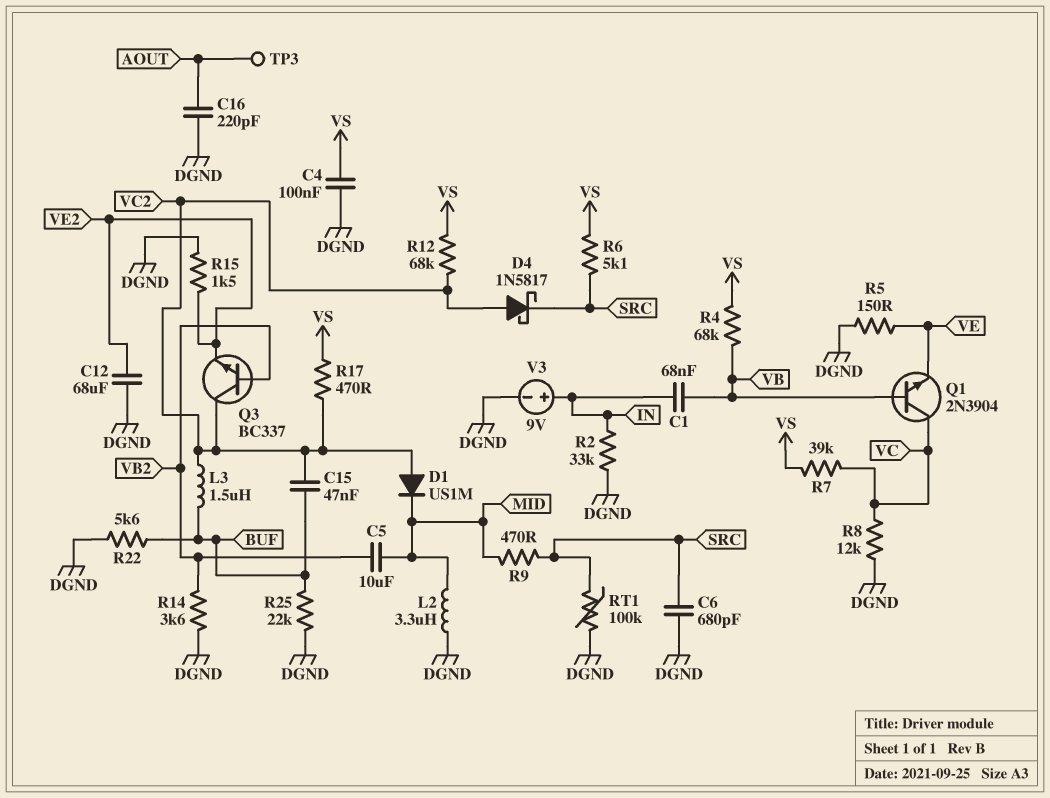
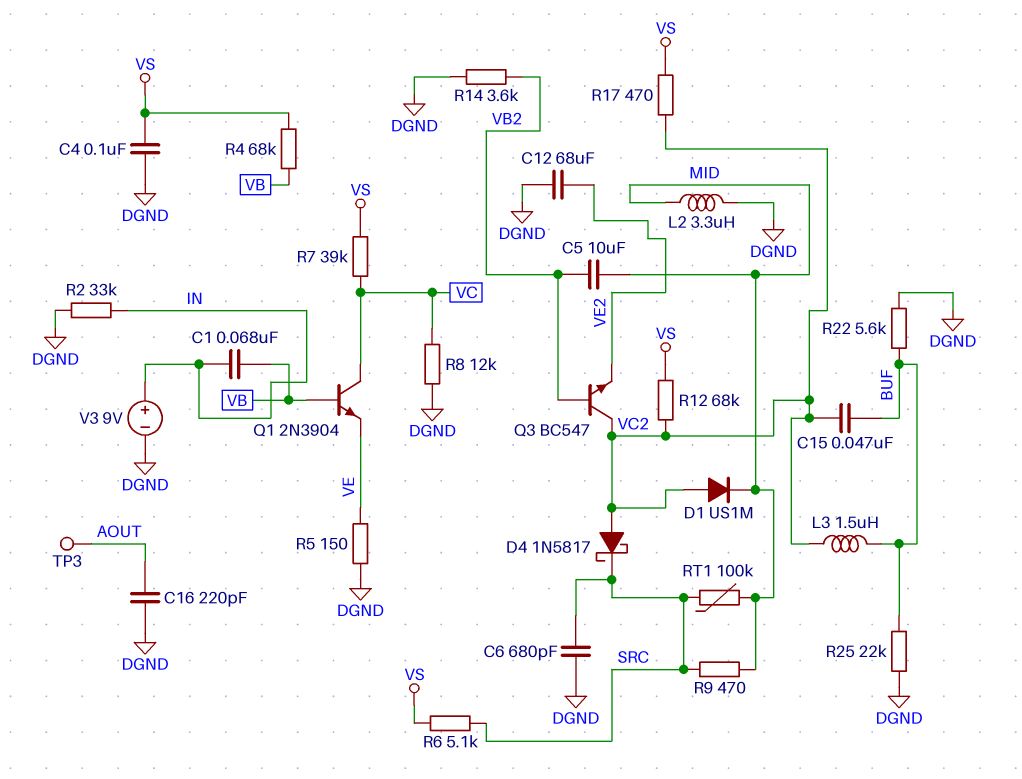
Q3: NPN BC337 (B VB2, C VC2, E VE2) -> NPN BC547 (B VB2, C VC2, E VE2)
R15: 1.5k (DGND, VE2) -> none
RT1: 100k (DGND, SRC) -> 100k (MID, SRC)

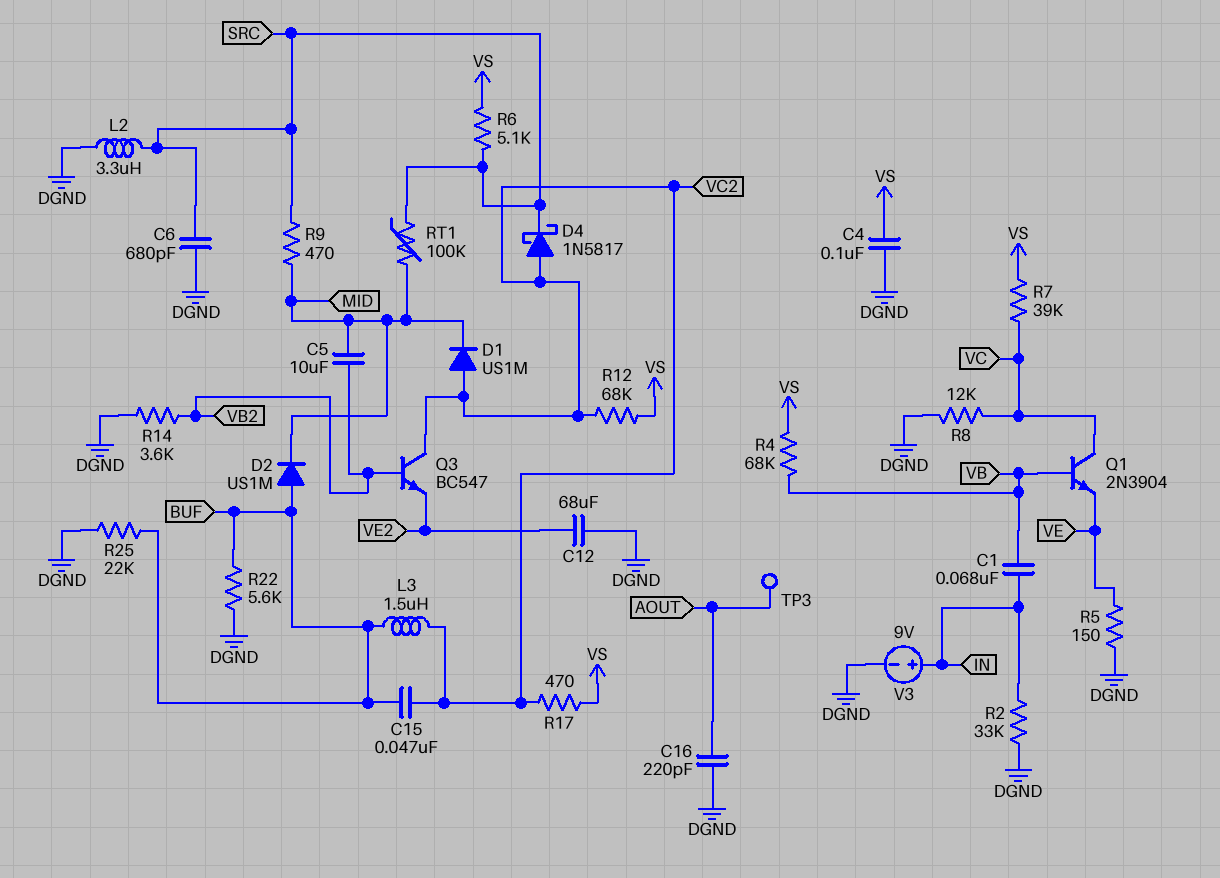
D2: none -> diode US1M (A BUF, K MID)
L2: 3.3uH (DGND, MID) -> 3.3uH (DGND, SRC)

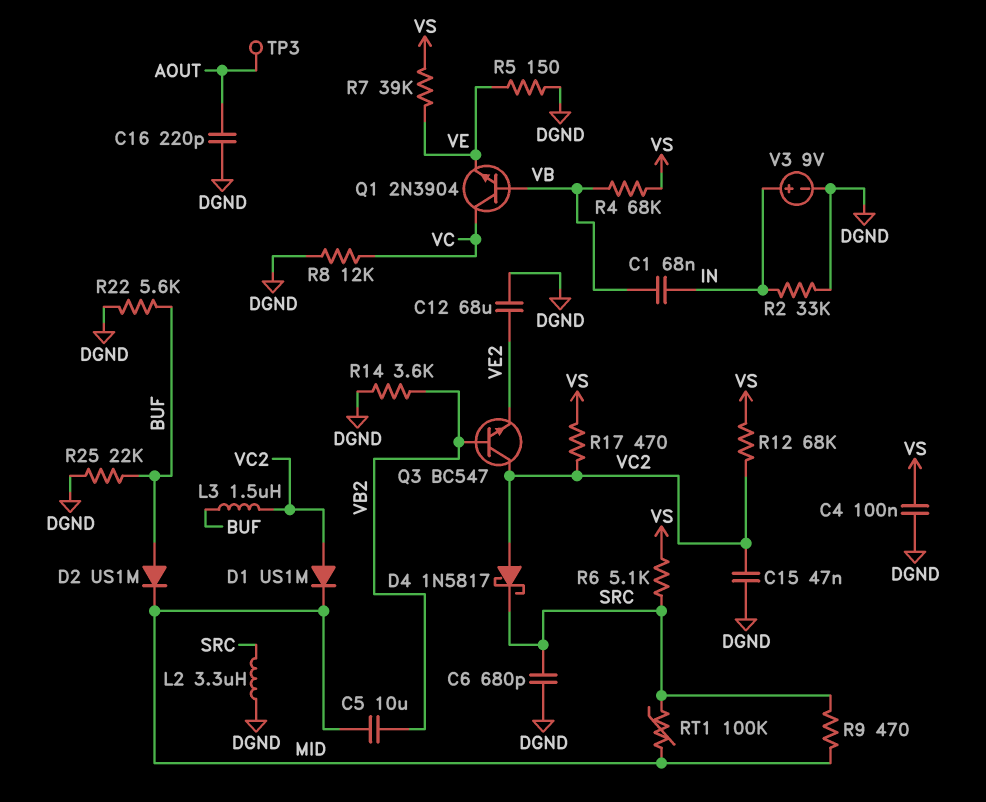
C15: 47nF (BUF, VC2) -> 47nF (DGND, VC2)
R7: 39k (VC, VS) -> 39k (VE, VS)

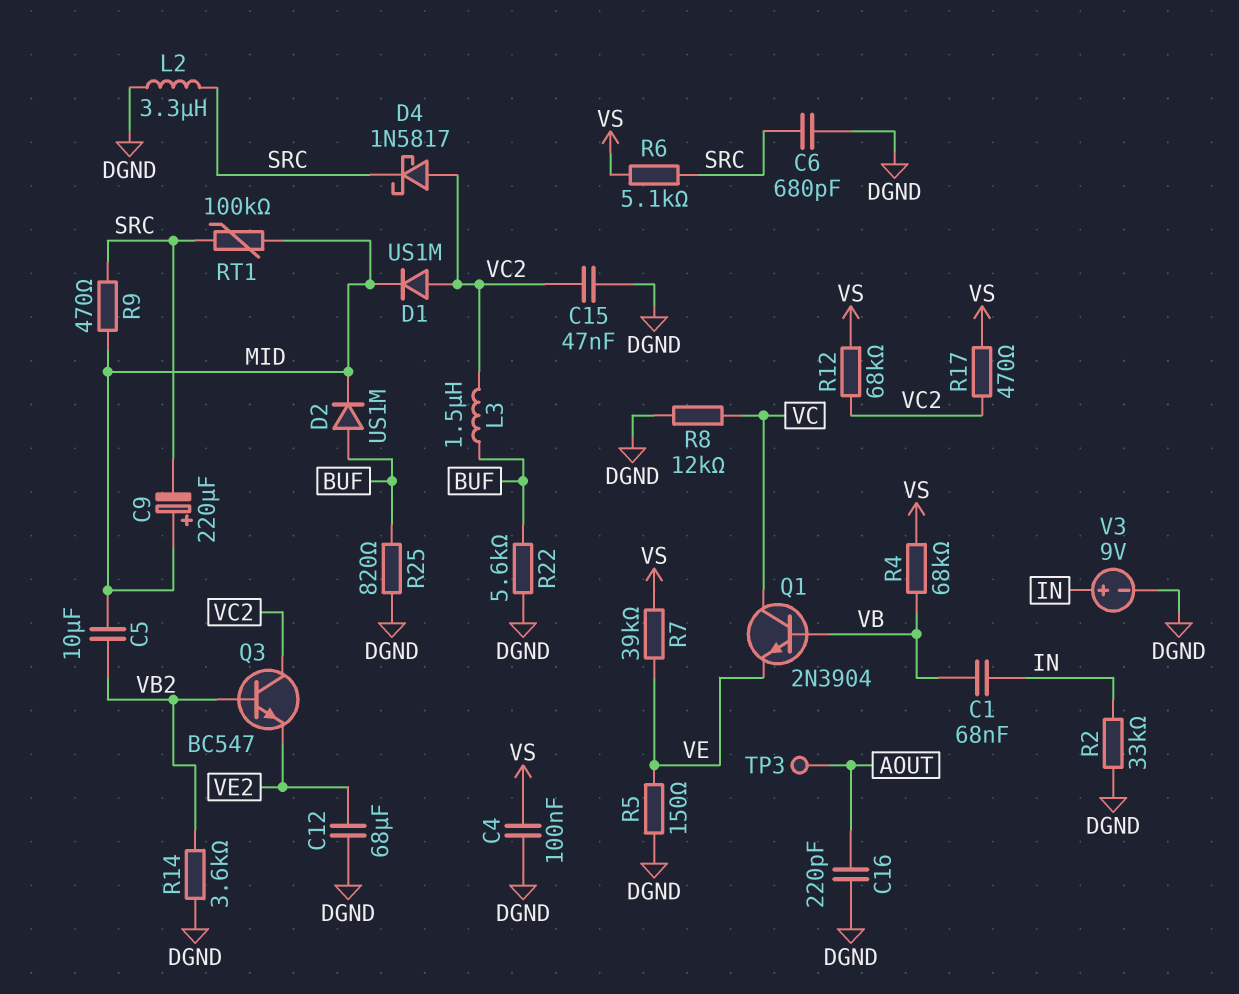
C9: none -> 220uF (plus MID, minus SRC)
R25: 22k (BUF, DGND) -> 820 (BUF, DGND)

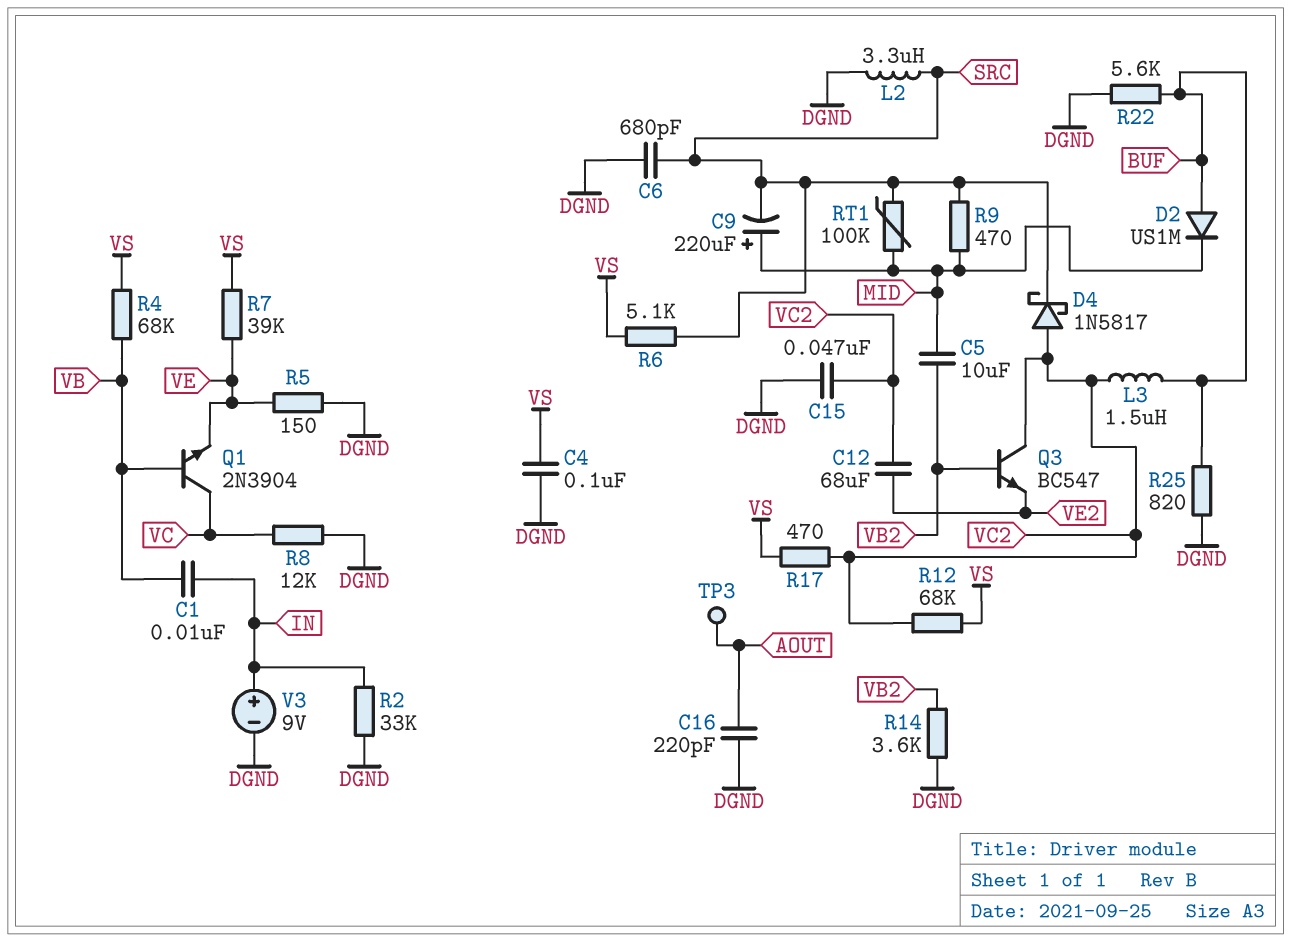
C1: 68nF (IN, VB) -> 10nF (IN, VB)
C12: 68uF (DGND, VE2) -> 68uF (VC2, VE2)
D1: diode US1M (A VC2, K MID) -> none

